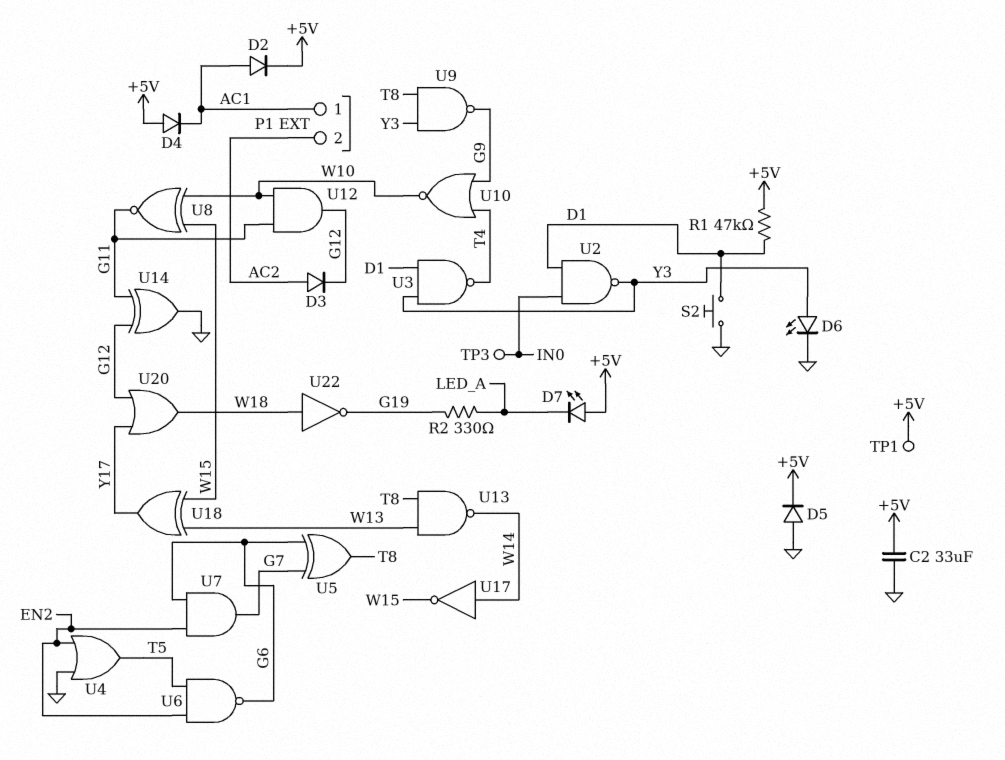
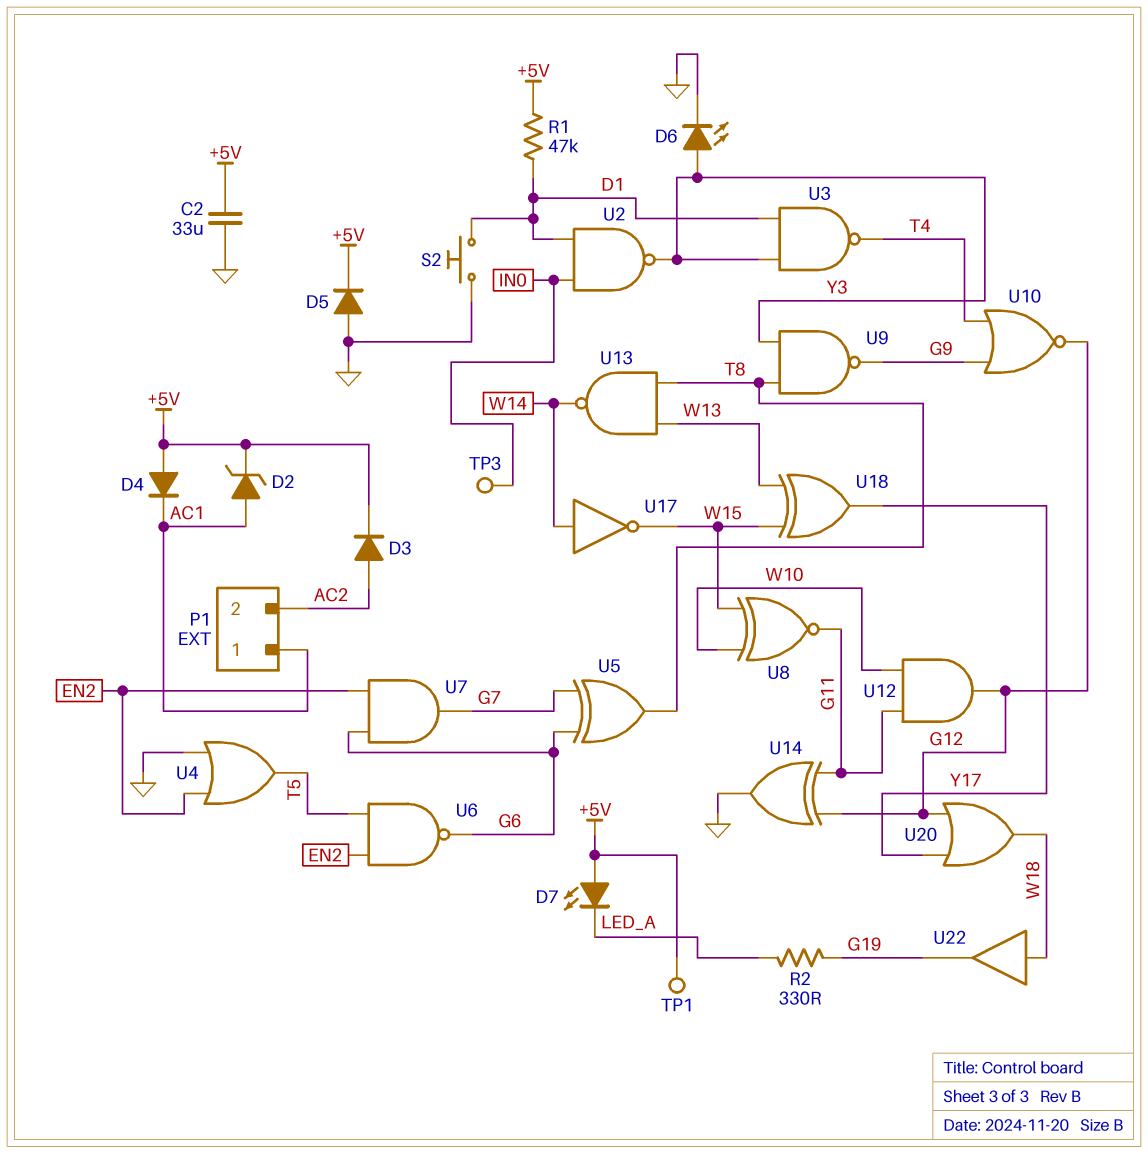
D2: diode (A AC1, K +5V) -> zener (A AC1, K +5V)
D3: diode (A AC2, K G12) -> diode (A AC2, K +5V)
U10: NOR (in G9, in T4, out W10) -> NOR (in G9, in T4, out G12)
U22: NOT (in W18, out G19) -> buffer (in W18, out G19)

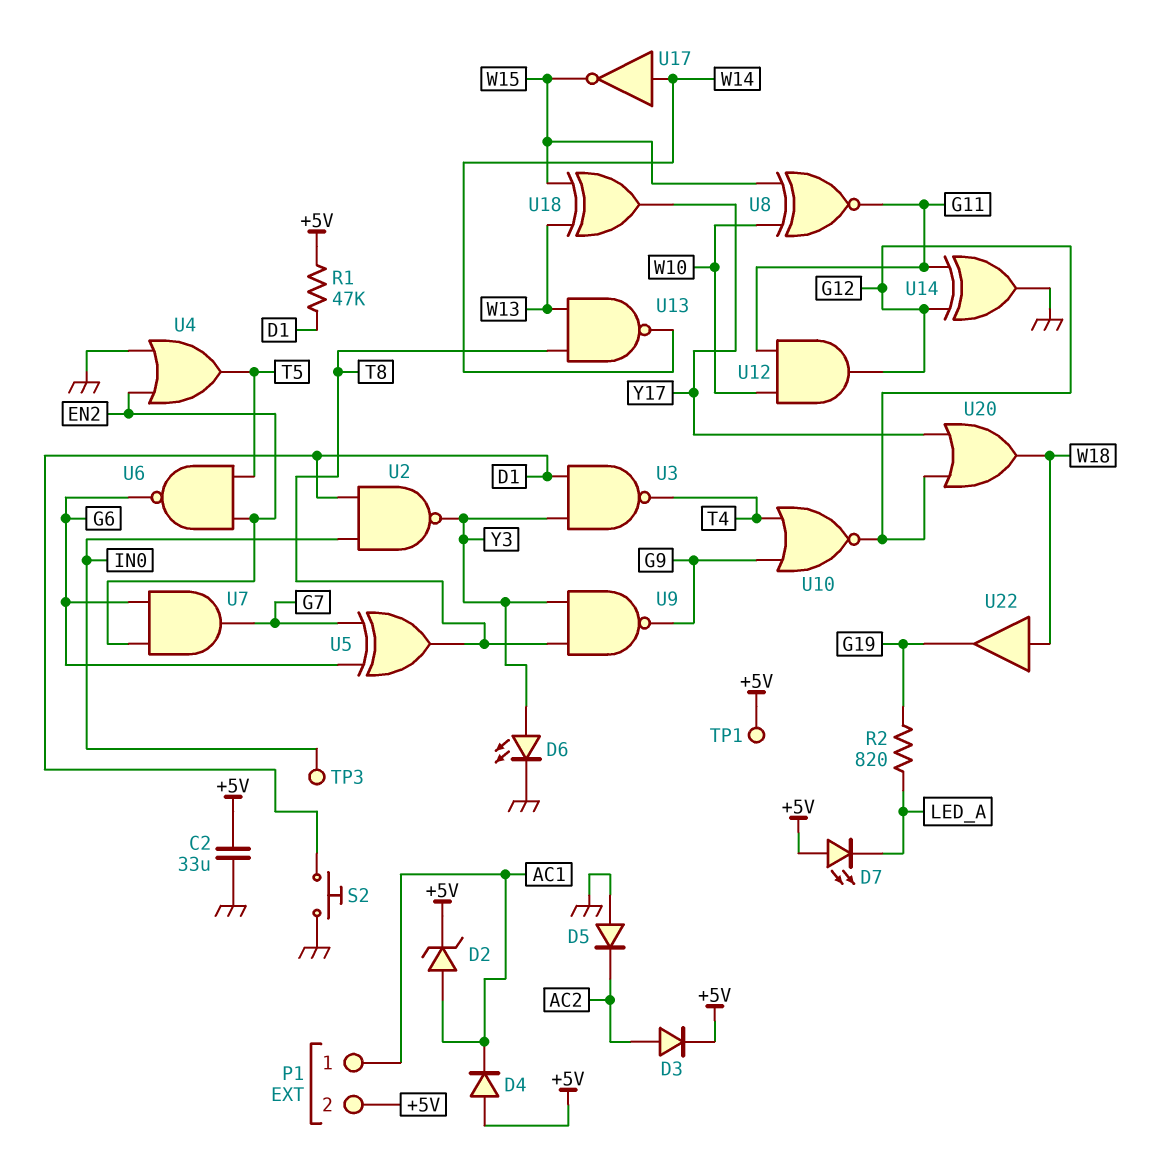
D5: diode (A GND, K +5V) -> diode (A GND, K AC2)
P1 pin 2: AC2 -> +5V
R2: 330 (G19, LED_A) -> 820 (G19, LED_A)

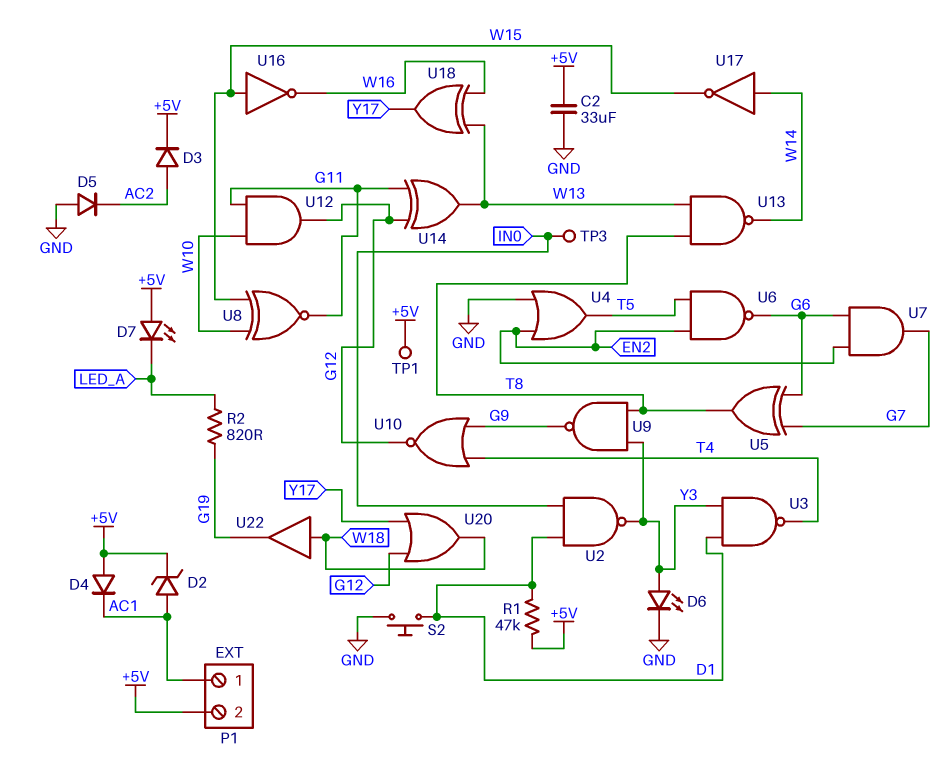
U14: XOR (in G11, in G12, out GND) -> XOR (in G11, in G12, out W13)
U16: none -> NOT (in W15, out W16)
U18: XOR (in W13, in W15, out Y17) -> XOR (in W13, in W16, out Y17)

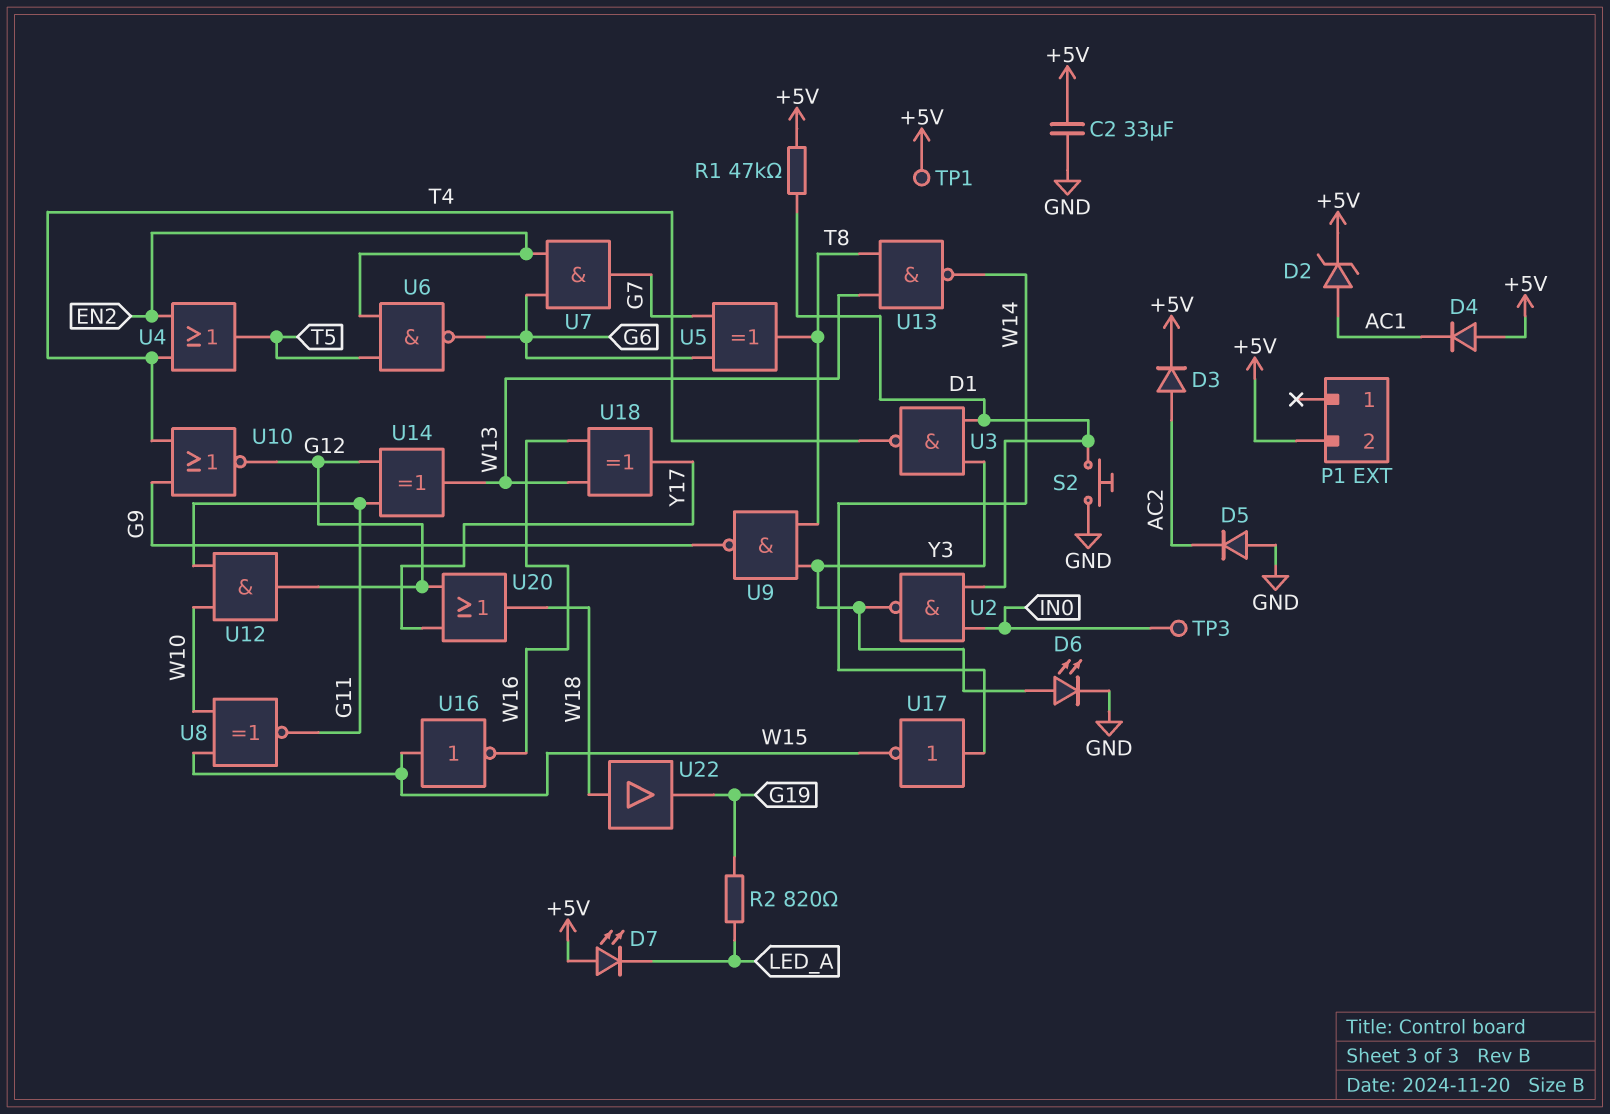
P1 pin 1: AC1 -> none
U4: OR (in EN2, in GND, out T5) -> OR (in EN2, in T4, out T5)

